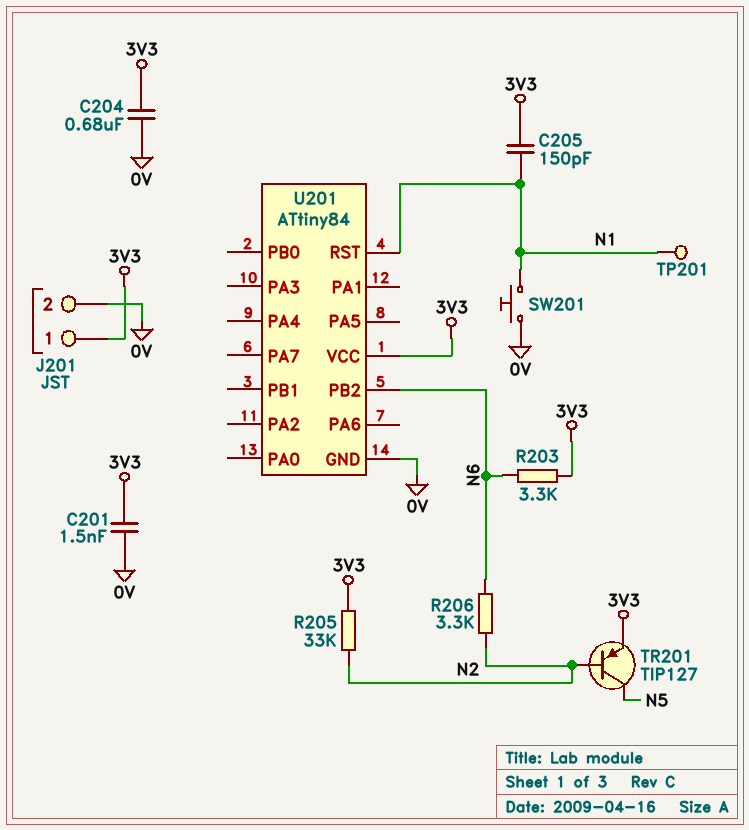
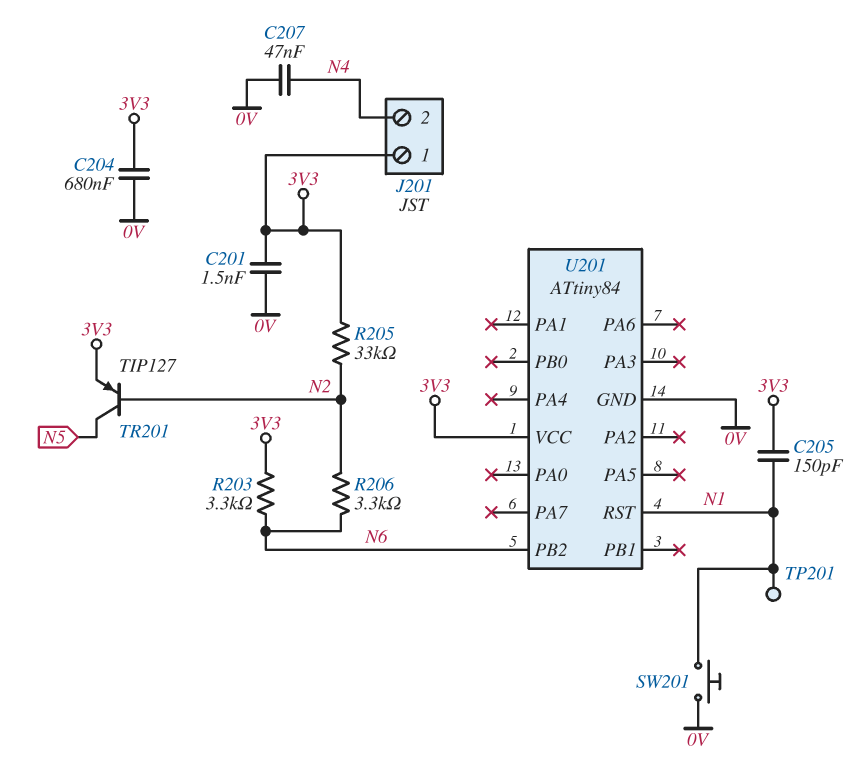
C207: none -> 47nF (0V, N4)
J201 pin 2: 0V -> N4

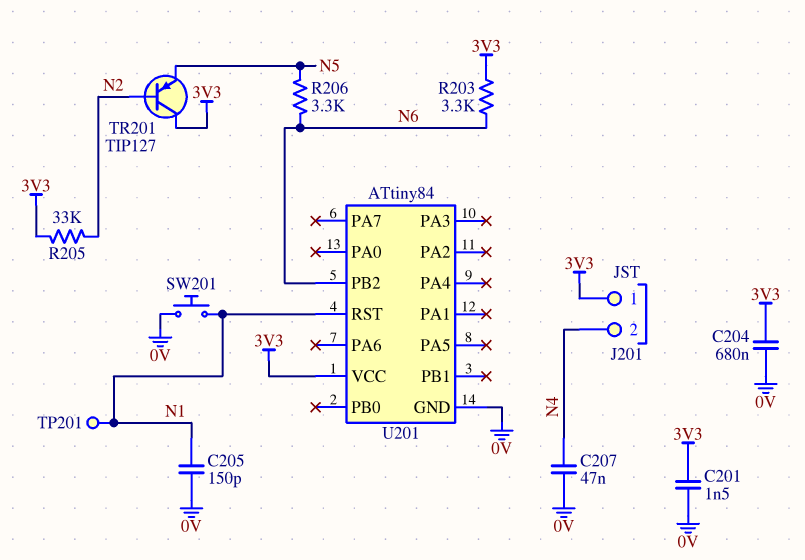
C205: 150pF (3V3, N1) -> 150pF (0V, N1)
R206: 3.3k (N2, N6) -> 3.3k (N5, N6)
TR201: PNP TIP127 (B N2, C N5, E 3V3) -> PNP TIP127 (B N2, C 3V3, E N5)

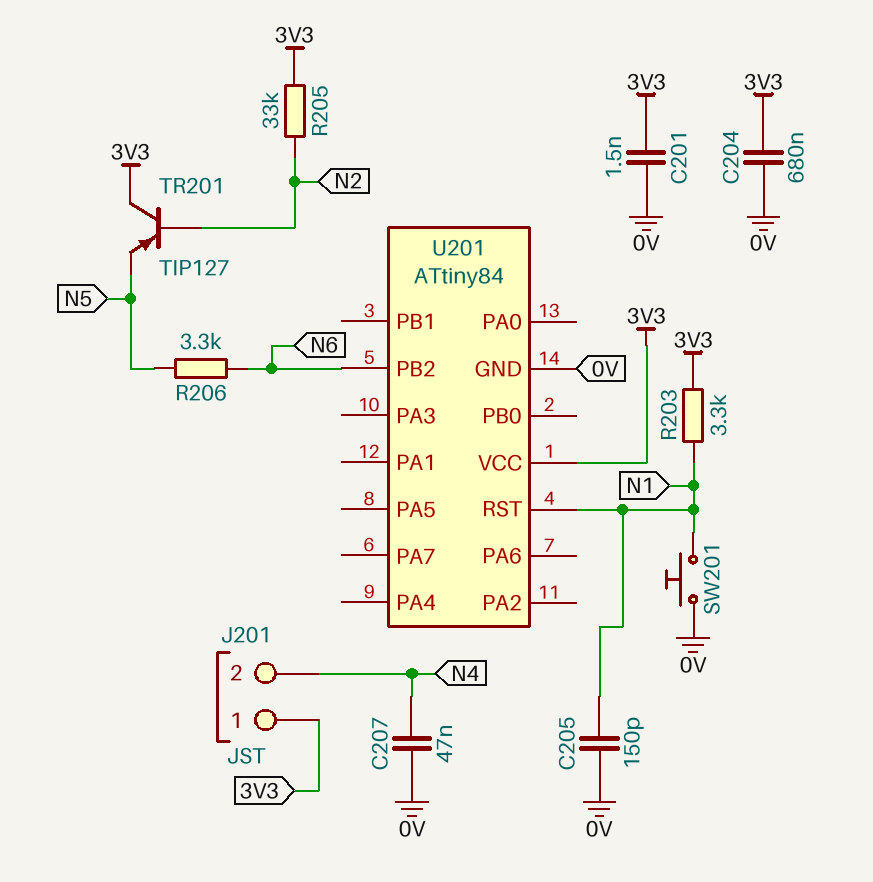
R203: 3.3k (3V3, N6) -> 3.3k (3V3, N1)
TP201: test point (N1) -> none

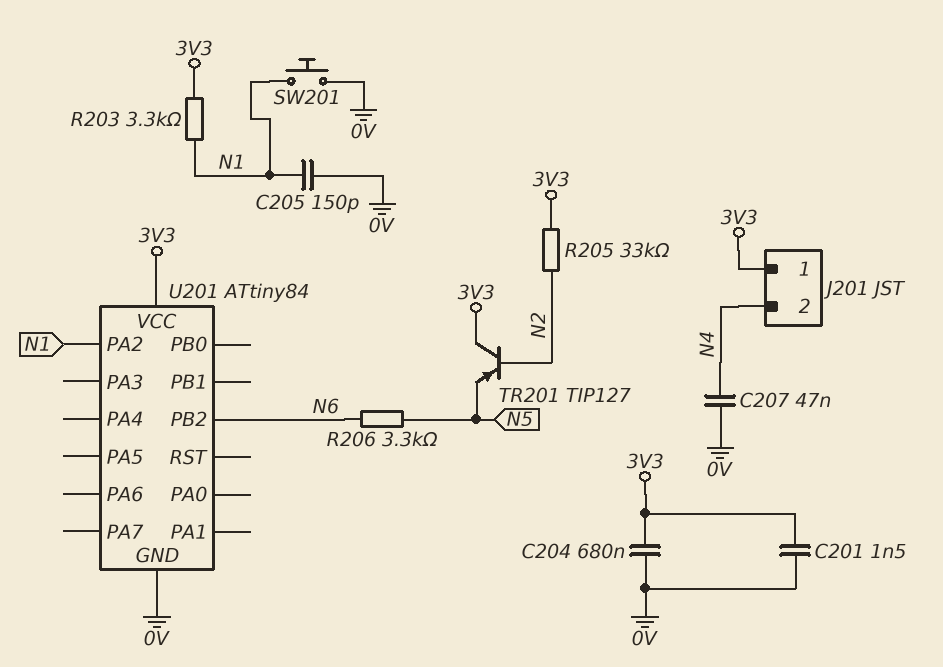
U201 pin PA2: none -> N1
U201 pin RST: N1 -> none

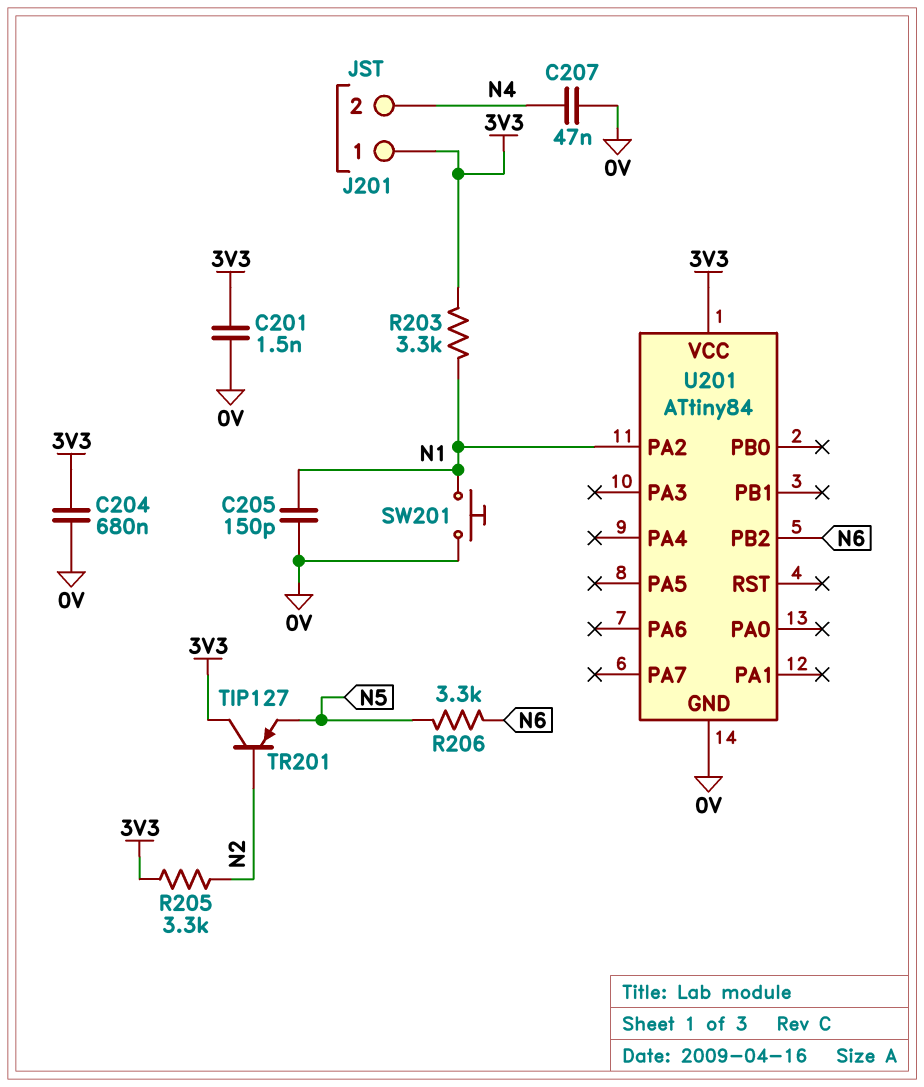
R205: 33k (3V3, N2) -> 3.3k (3V3, N2)

